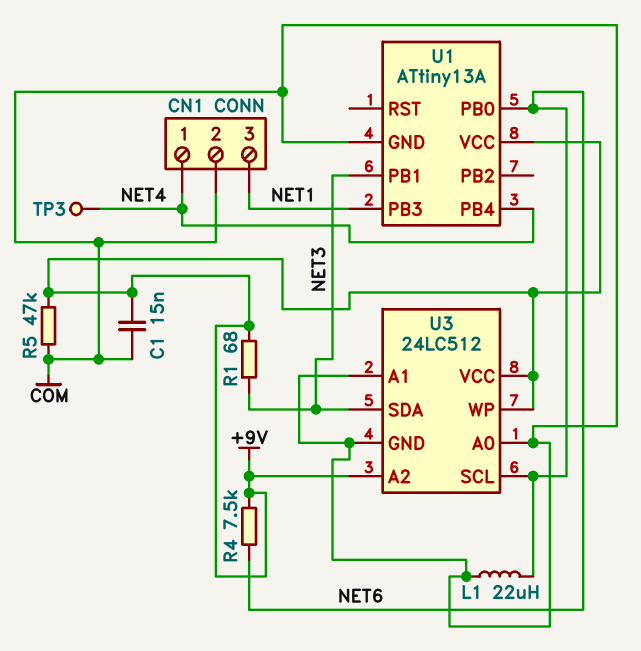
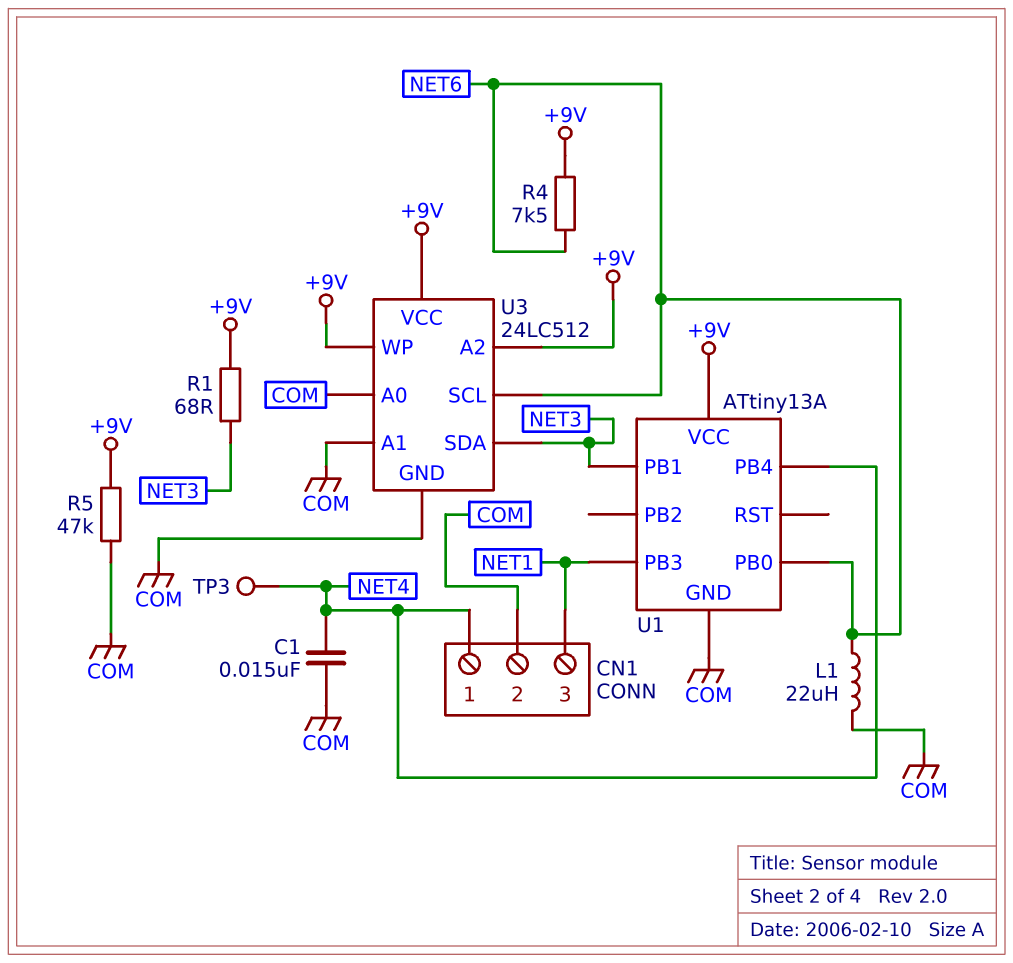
C1: 15nF (+9V, COM) -> 15nF (COM, NET4)

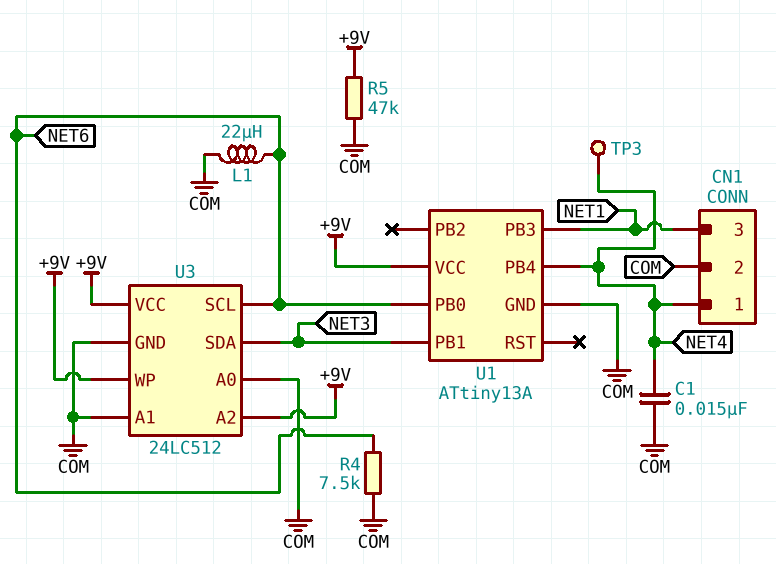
R1: 68 (+9V, NET3) -> none
R4: 7.5k (+9V, NET6) -> 7.5k (COM, NET6)

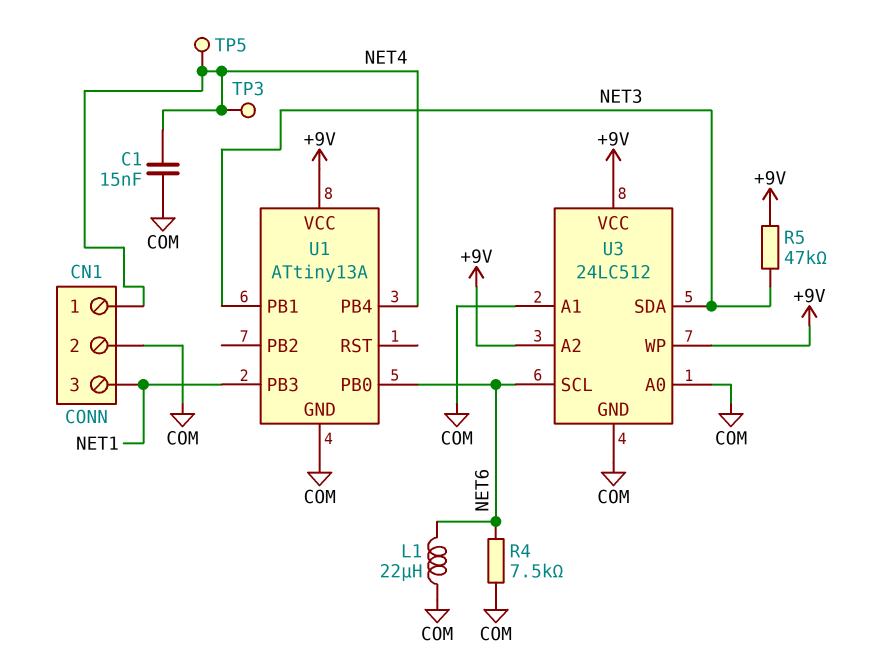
R5: 47k (+9V, COM) -> 47k (+9V, NET3)
TP5: none -> test point (NET4)

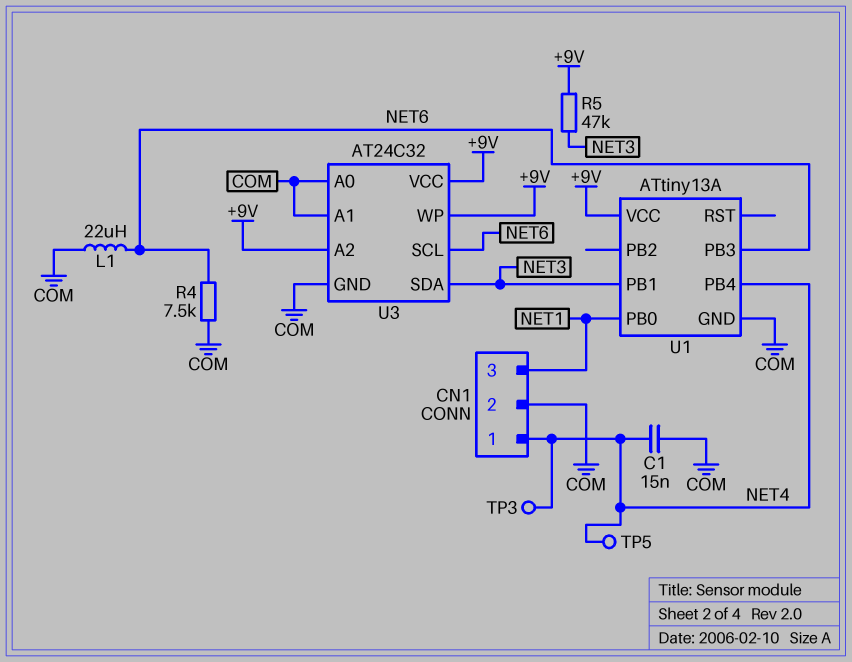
U1 pin PB0: NET6 -> NET1
U1 pin PB3: NET1 -> NET6
U3: 24LC512 -> AT24C32

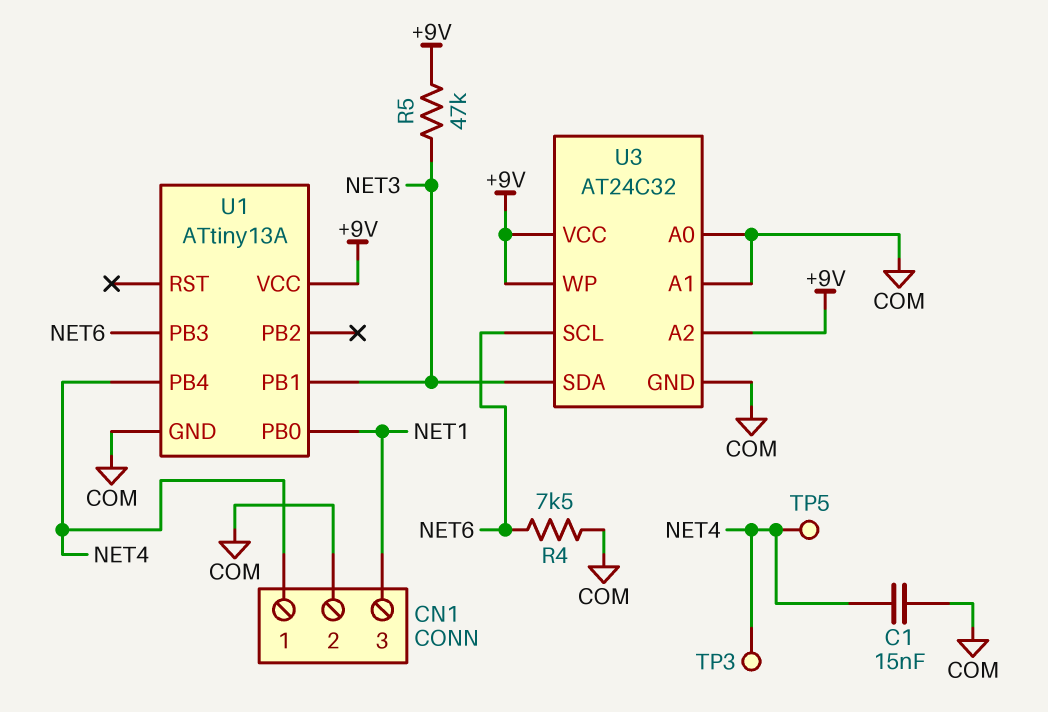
L1: 22uH (COM, NET6) -> none

